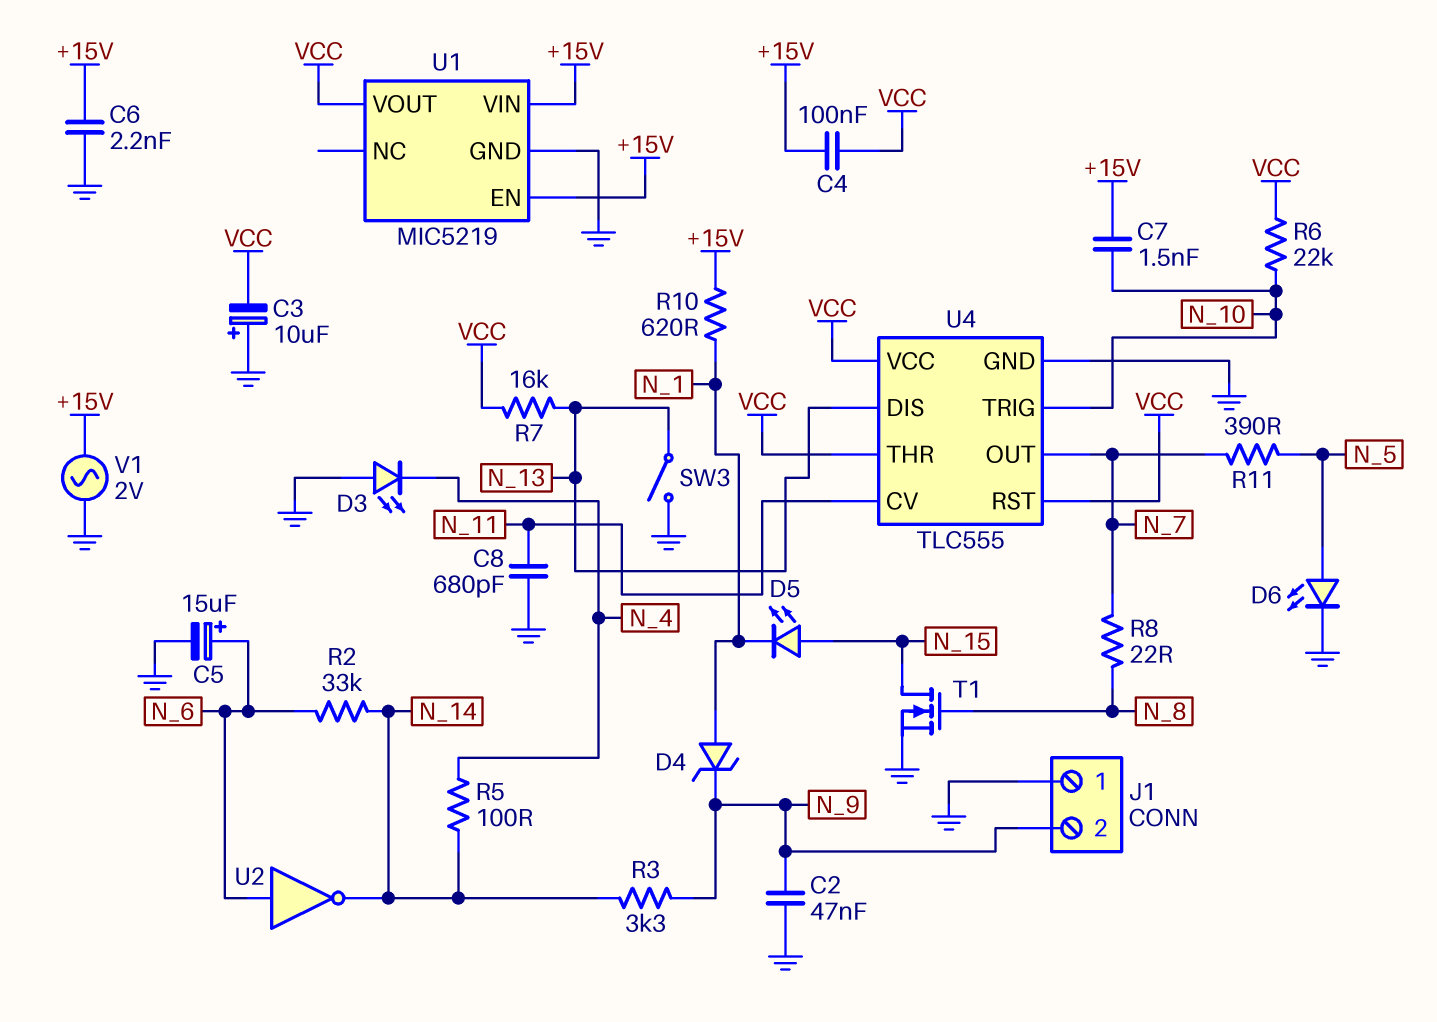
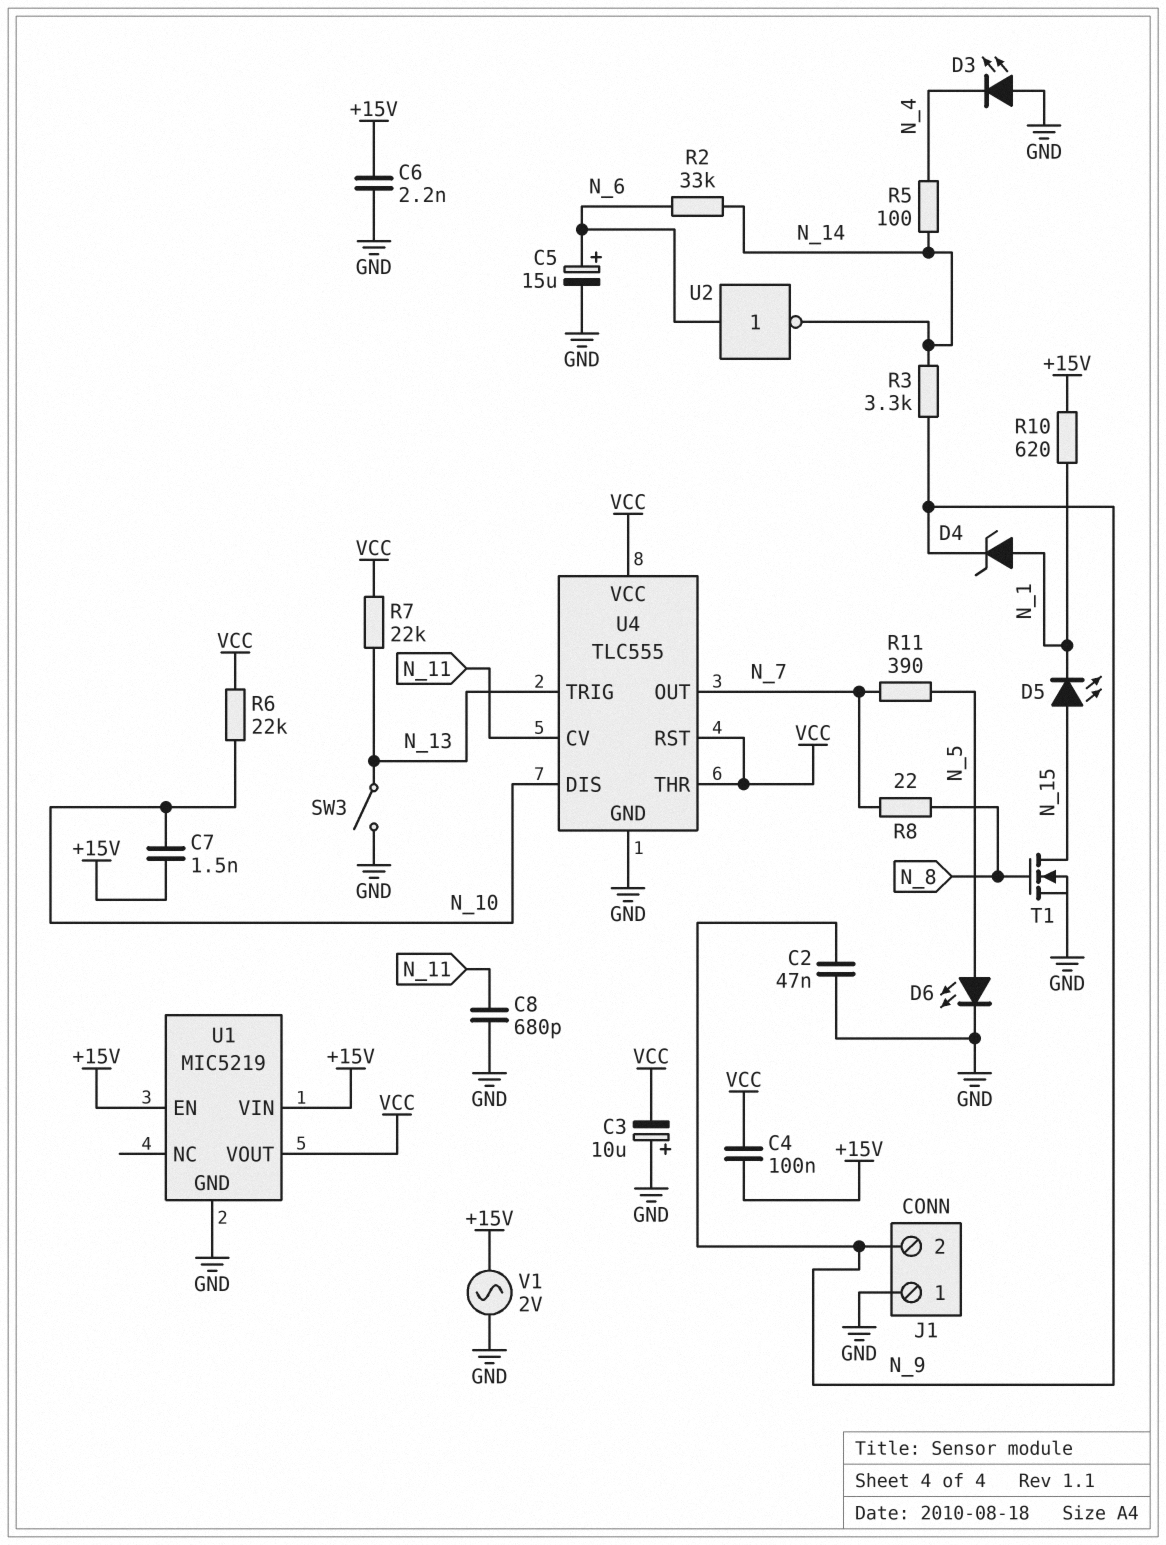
R7: 16k (N_13, VCC) -> 22k (N_13, VCC)
U4 pin DIS: N_13 -> N_10
U4 pin TRIG: N_10 -> N_13

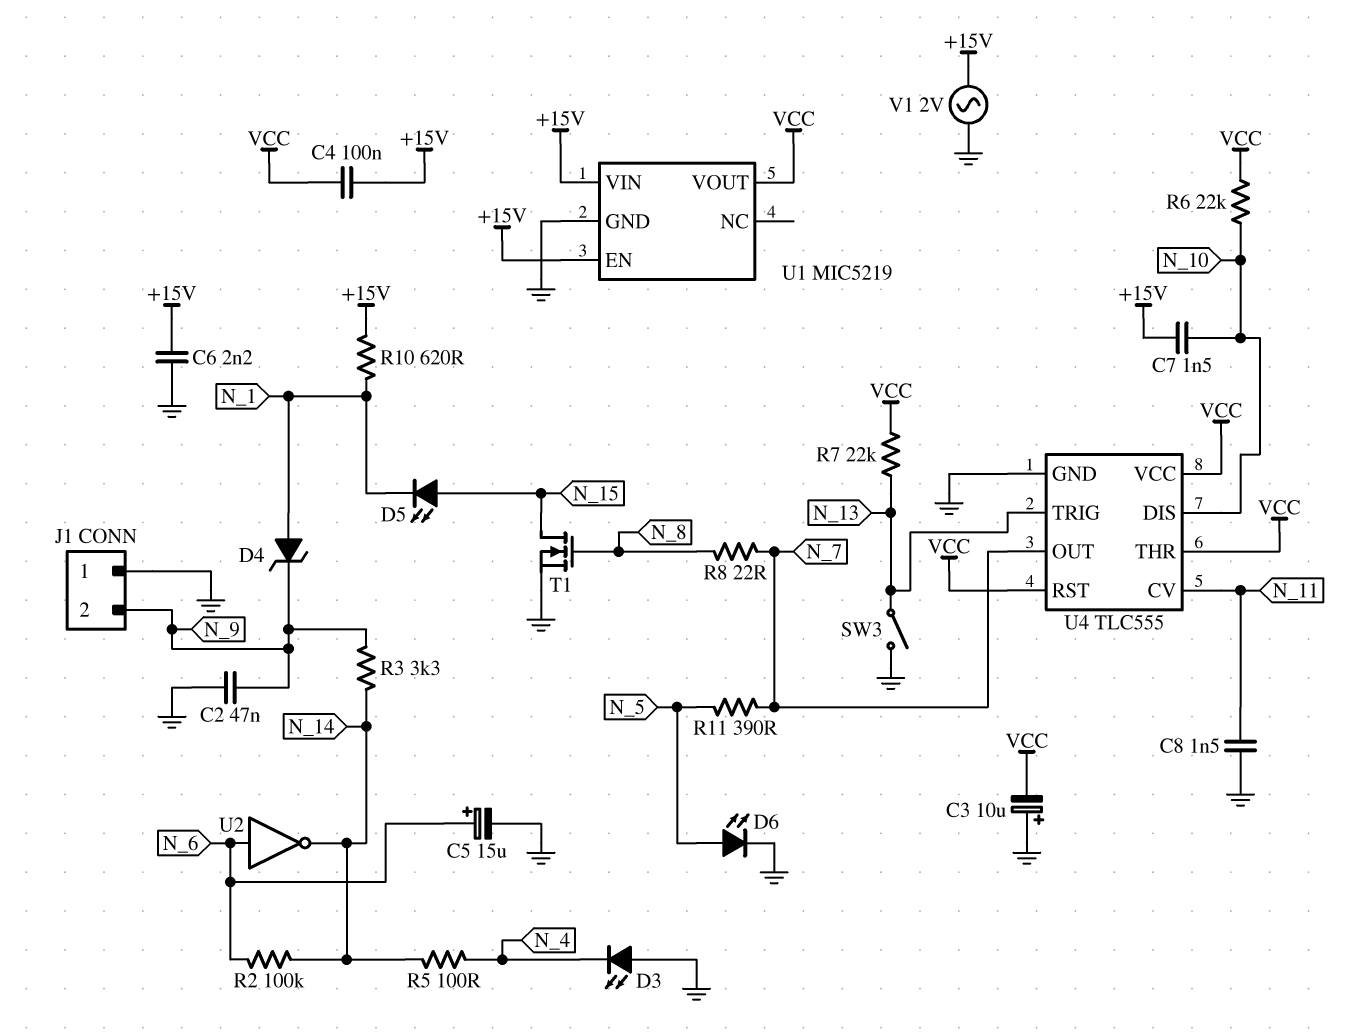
C8: 680pF (GND, N_11) -> 1.5nF (GND, N_11)
R2: 33k (N_6, N_14) -> 100k (N_6, N_14)

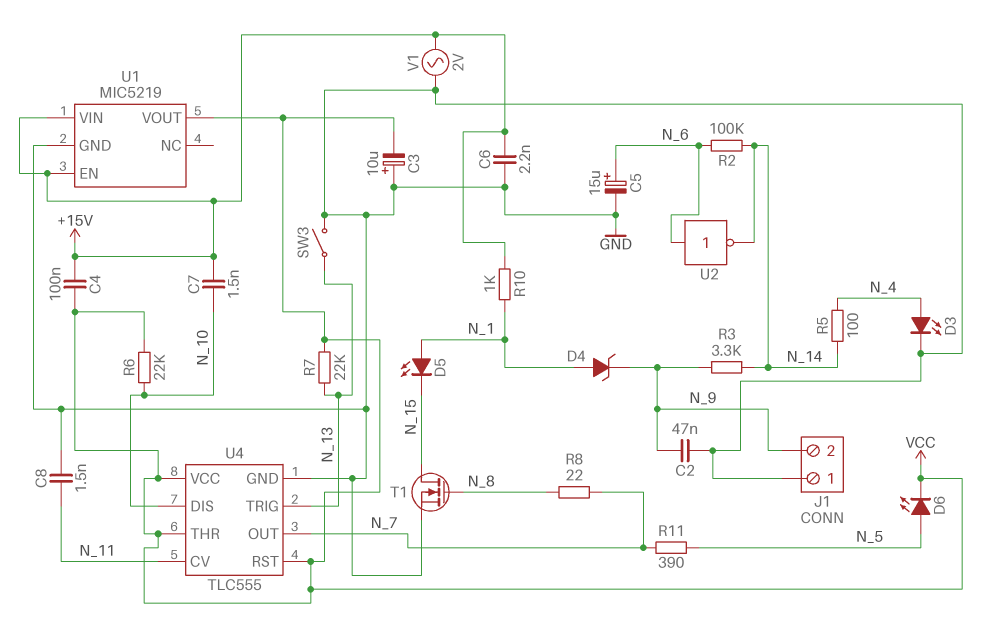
D3: LED (A GND, K N_4) -> LED (A N_4, K GND)
D5: LED (A N_15, K N_1) -> LED (A N_1, K N_15)
D6: LED (A N_5, K GND) -> LED (A N_5, K VCC)
R10: 620 (+15V, N_1) -> 1k (+15V, N_1)

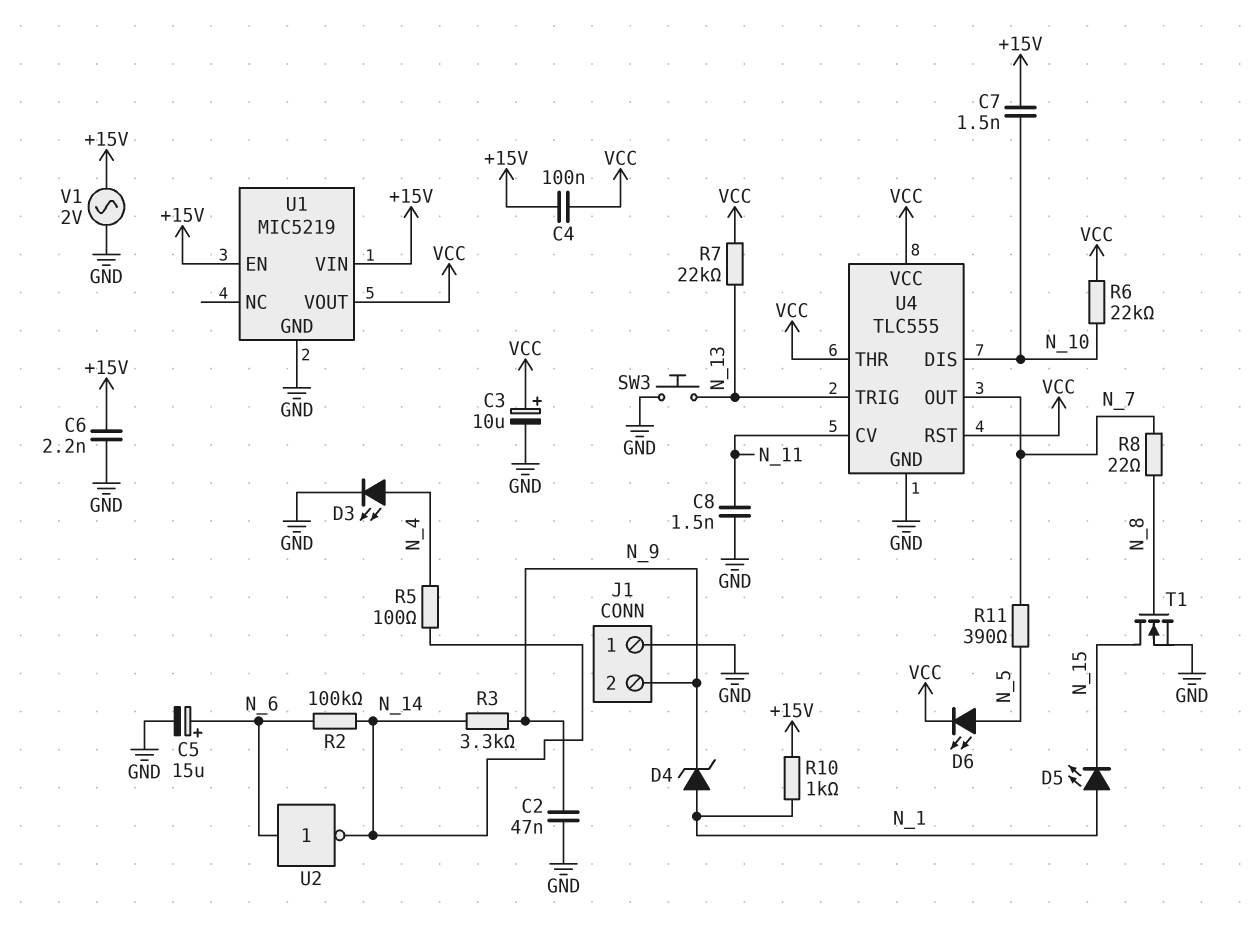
C3: 10uF (plus GND, minus VCC) -> 10uF (plus VCC, minus GND)
SW3: switch (GND, N_13) -> button (GND, N_13)

